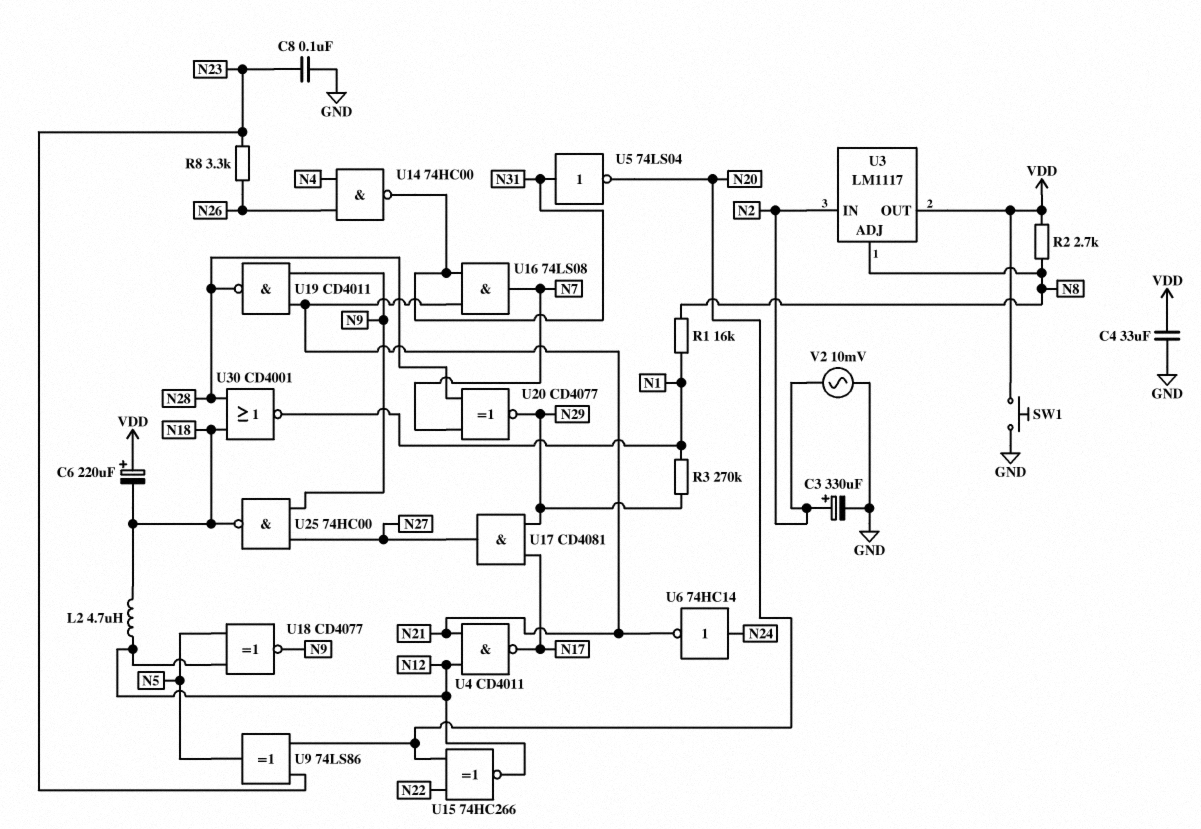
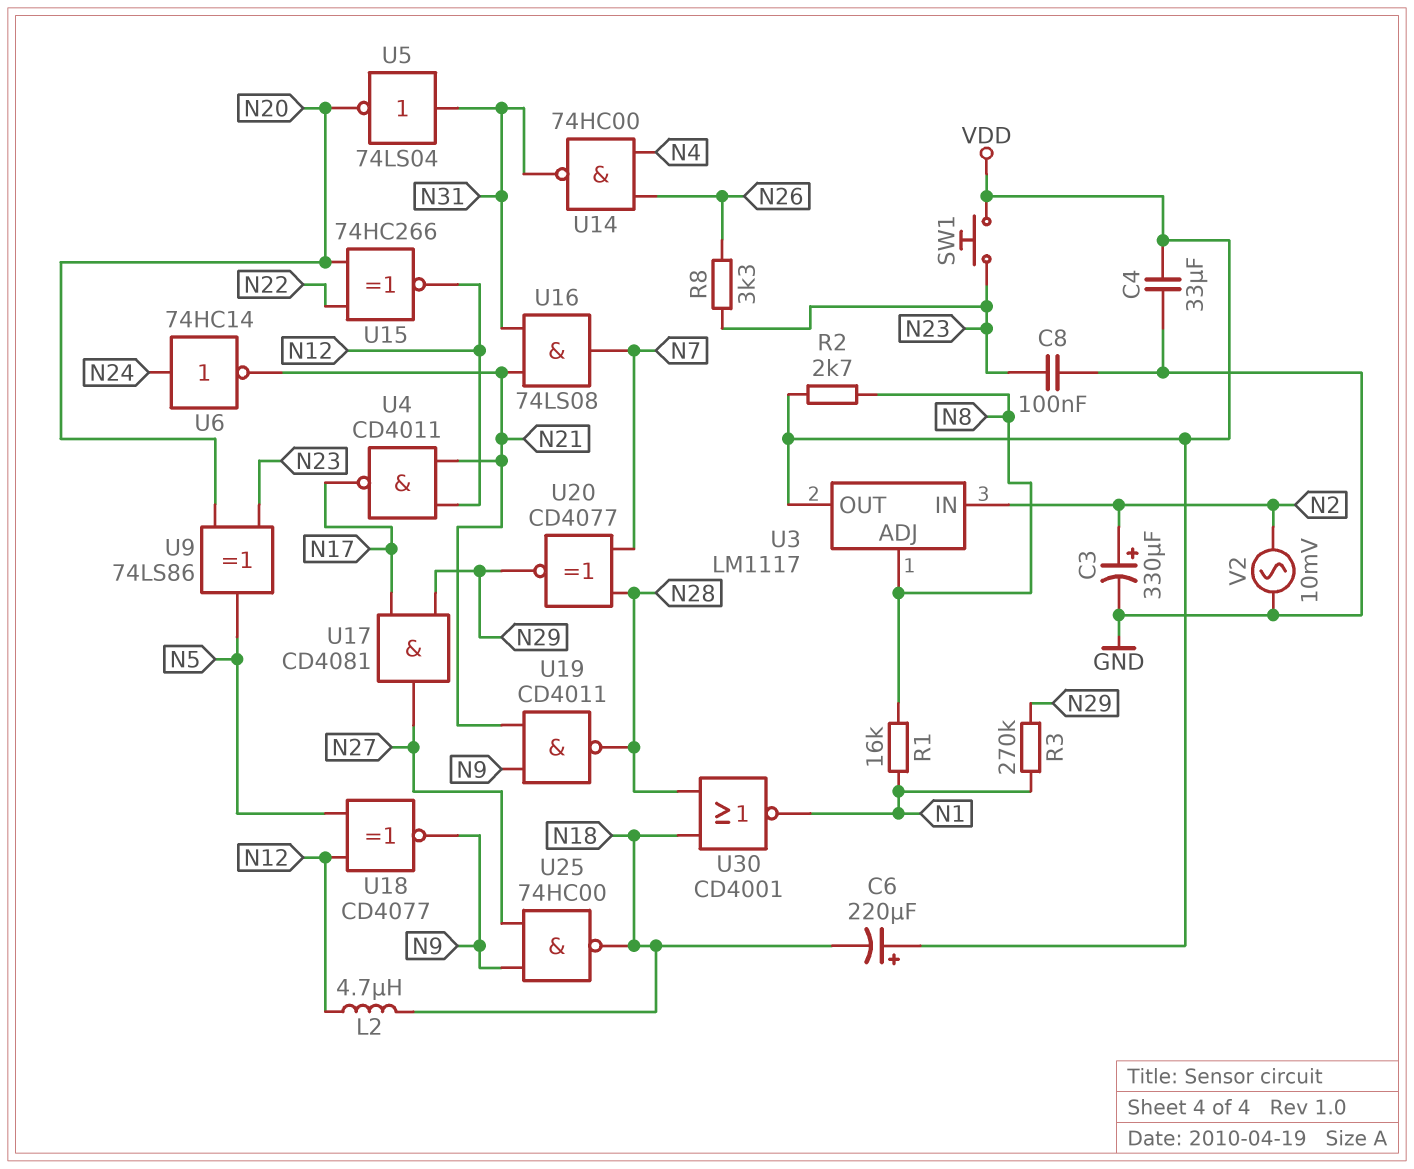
SW1: button (GND, VDD) -> button (N23, VDD)

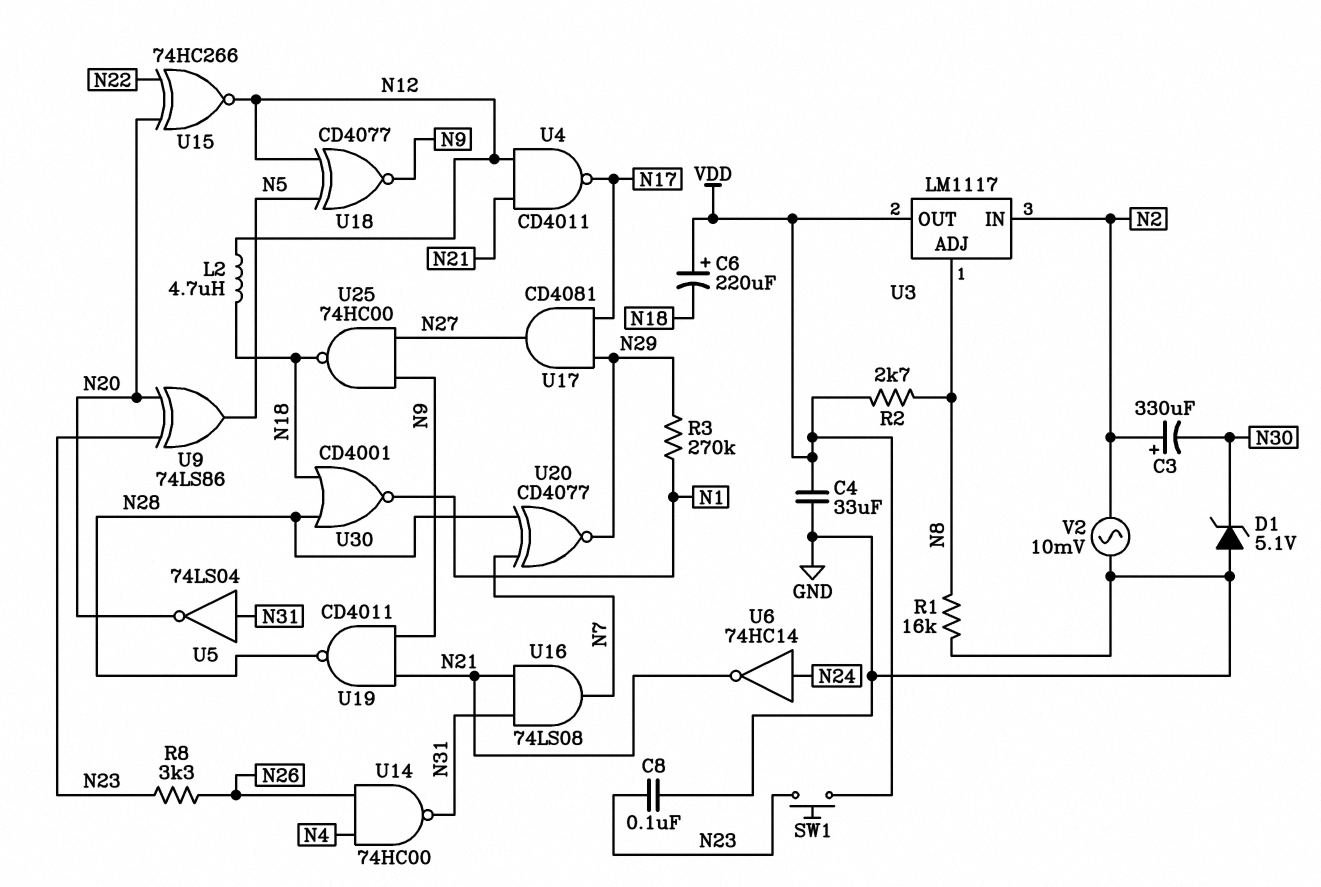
C3: 330uF (plus N2, minus GND) -> 330uF (plus N2, minus N30)
D1: none -> zener 5.1V (A GND, K N30)
R1: 16k (N1, N8) -> 16k (GND, N8)

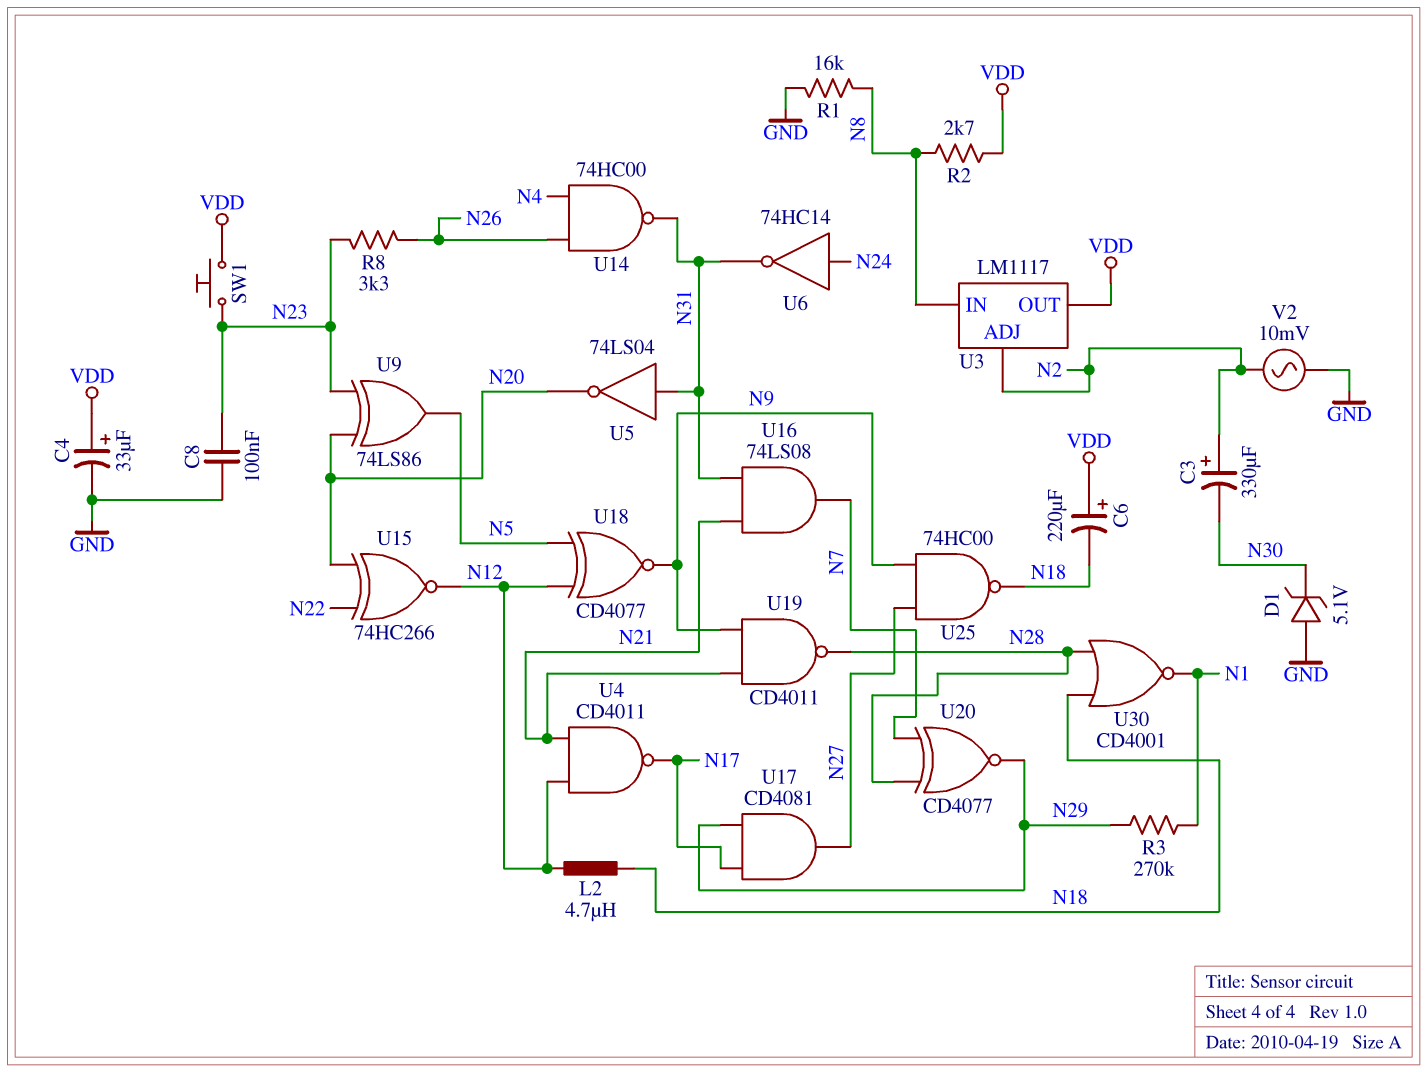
C4: 33uF (GND, VDD) -> 33uF (plus VDD, minus GND)
U3 pin ADJ: N8 -> N2
U3 pin IN: N2 -> N8
U6: NOT 74HC14 (in N24, out N21) -> NOT 74HC14 (in N24, out N31)

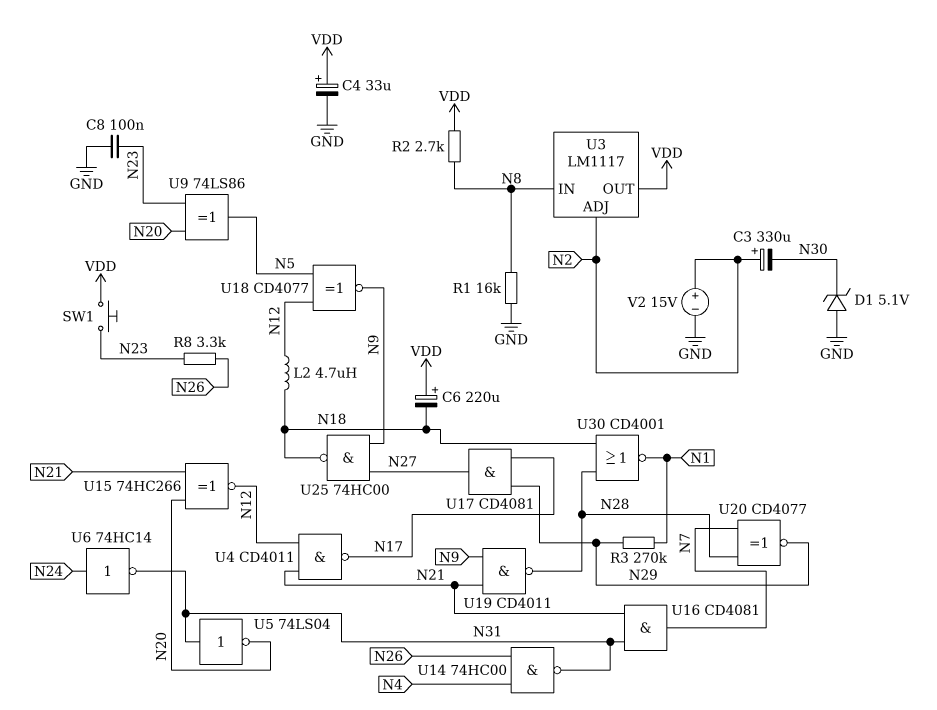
U15: XNOR 74HC266 (in N20, in N22, out N12) -> XNOR 74HC266 (in N20, in N21, out N12)
U16: AND 74LS08 (in N21, in N31, out N7) -> AND CD4081 (in N21, in N31, out N7)
V2: AC 10mV (GND, N2) -> 15V (plus N2, minus GND)

